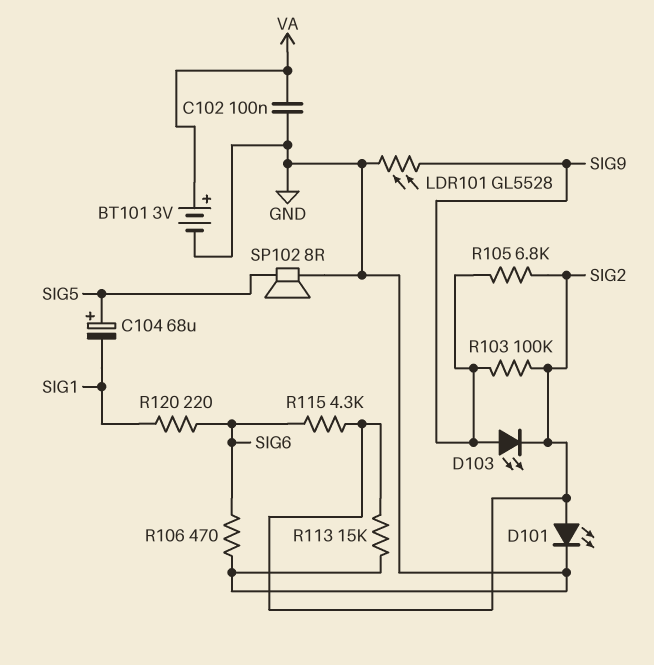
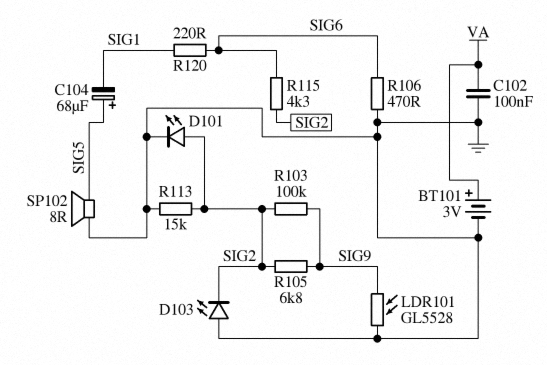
D103: LED (A SIG9, K SIG2) -> LED (A GND, K SIG2)

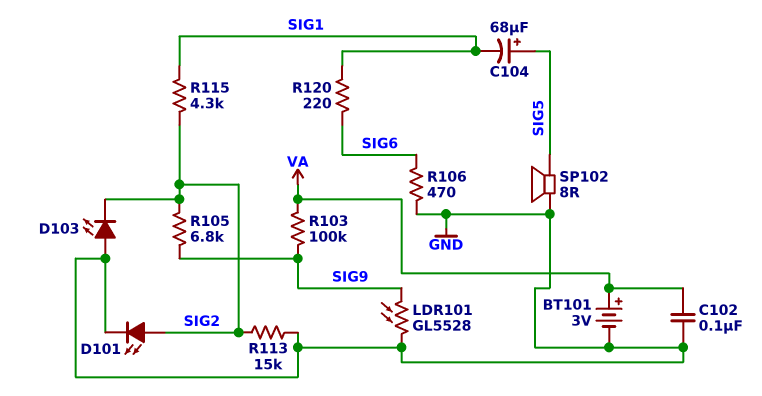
R103: 100k (SIG2, SIG9) -> 100k (SIG9, VA)
R115: 4.3k (SIG2, SIG6) -> 4.3k (SIG1, SIG2)

